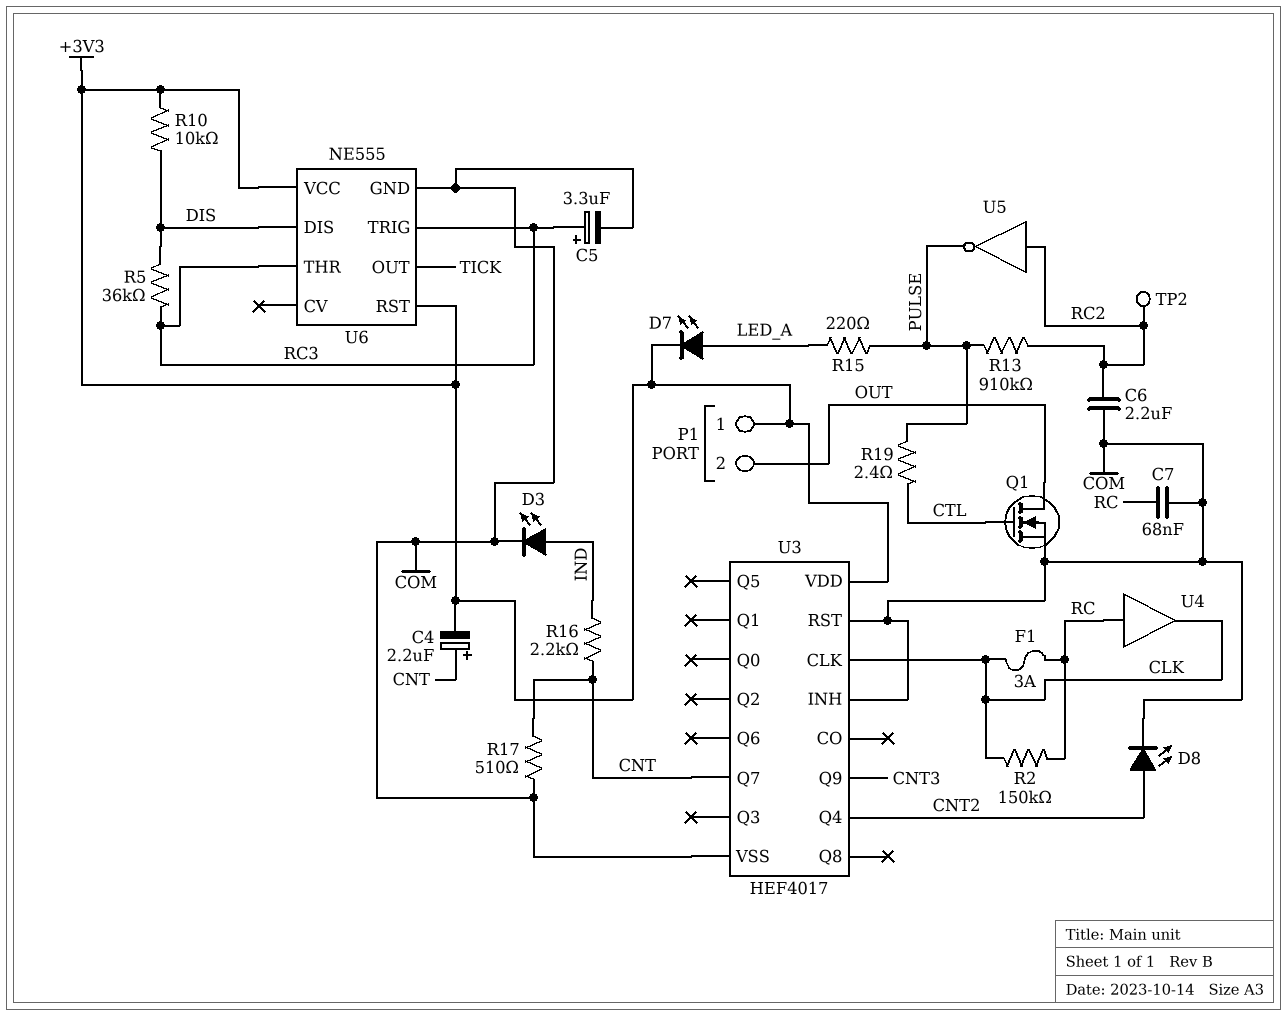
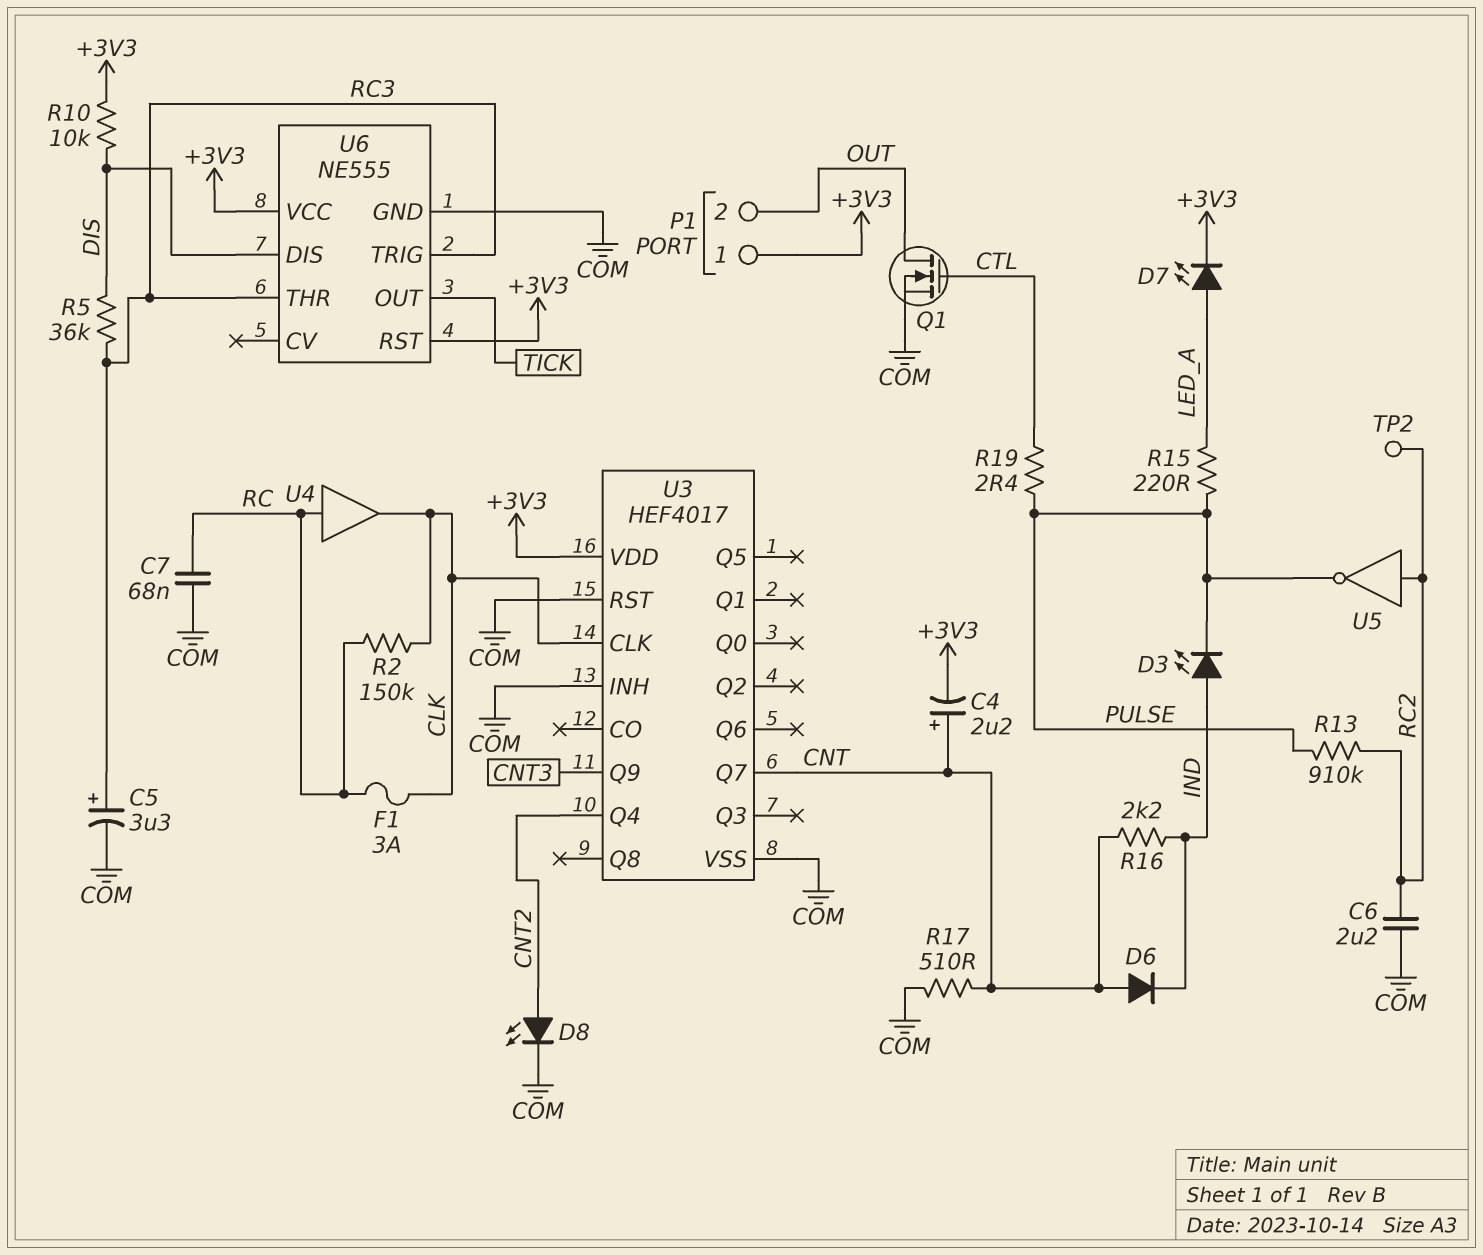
D3: LED (A IND, K COM) -> LED (A IND, K PULSE)
D6: none -> diode (A CNT, K IND)

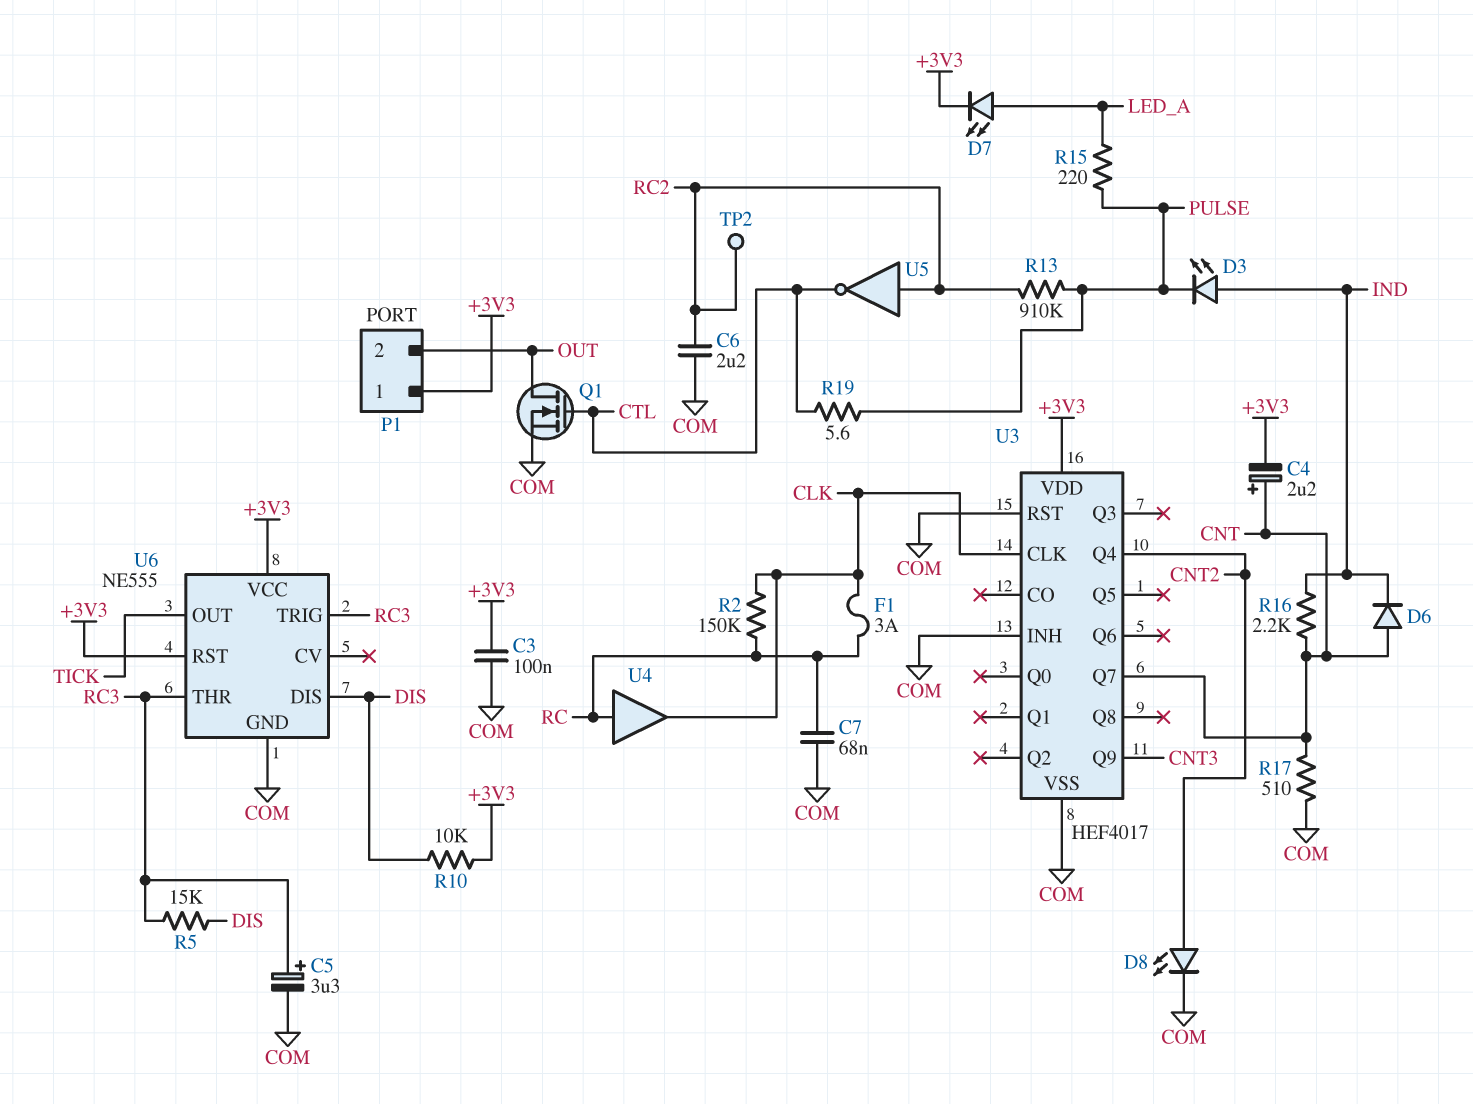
C3: none -> 100nF (+3V3, COM)
R5: 36k (DIS, RC3) -> 15k (DIS, RC3)
R19: 2.4 (CTL, PULSE) -> 5.6 (CTL, PULSE)
U5: NOT (in RC2, out PULSE) -> NOT (in RC2, out CTL)

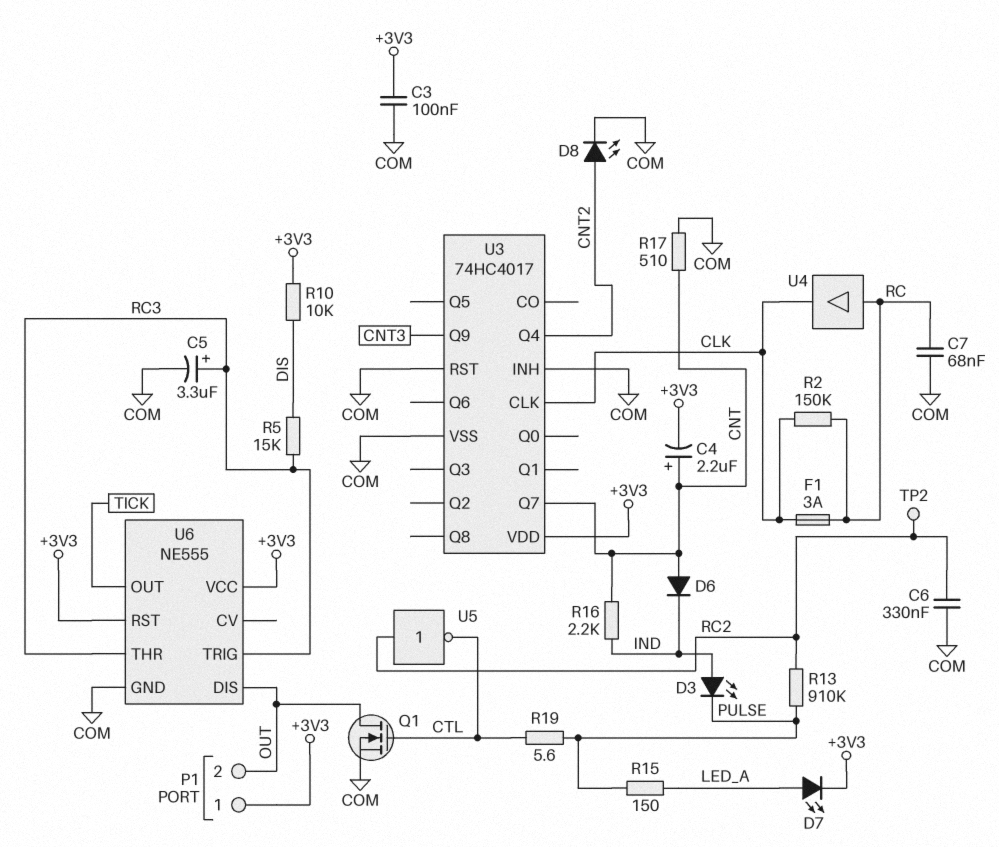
C6: 2.2uF (COM, RC2) -> 330nF (COM, RC2)
R15: 220 (LED_A, PULSE) -> 150 (LED_A, PULSE)
U3: HEF4017 -> 74HC4017
U6 pin DIS: DIS -> OUT

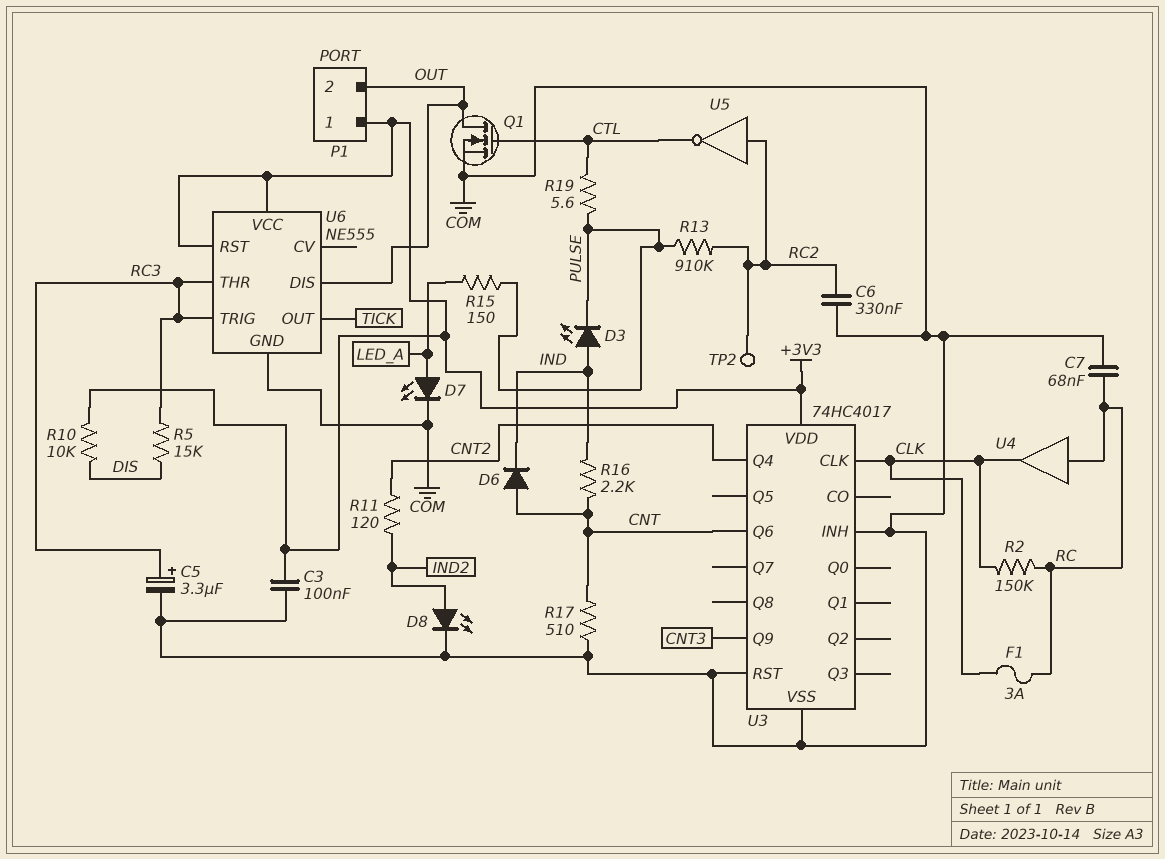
C4: 2.2uF (plus CNT, minus +3V3) -> none
D7: LED (A LED_A, K +3V3) -> LED (A LED_A, K COM)
D8: LED (A CNT2, K COM) -> LED (A IND2, K COM)
R11: none -> 120 (CNT2, IND2)
U3 pin Q6: none -> CNT
U3 pin Q7: CNT -> none

